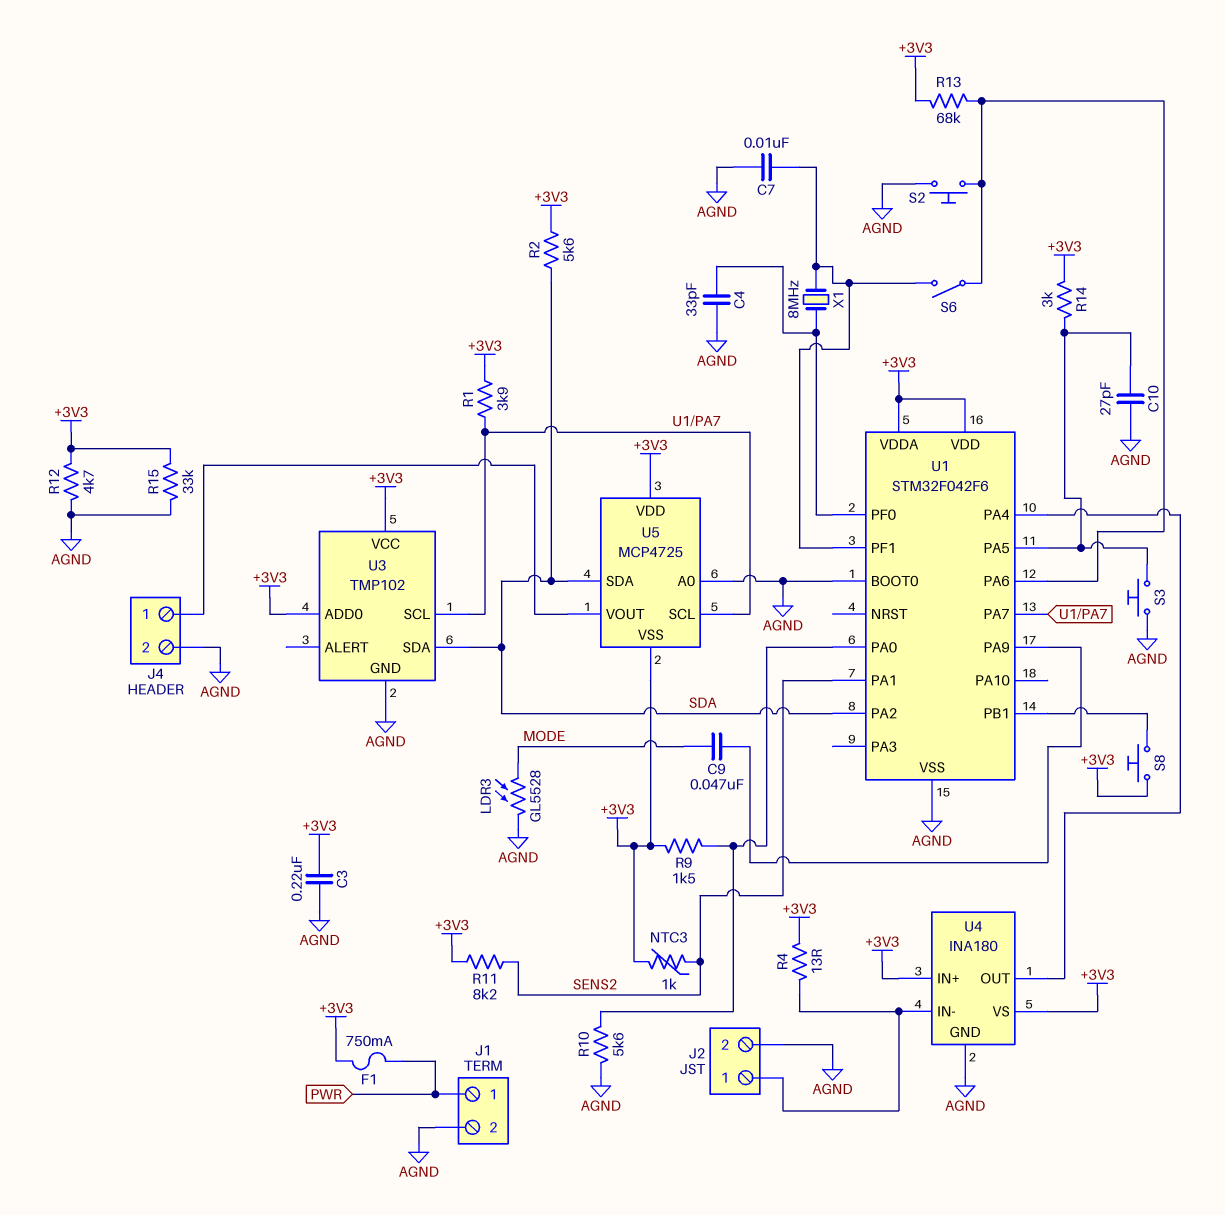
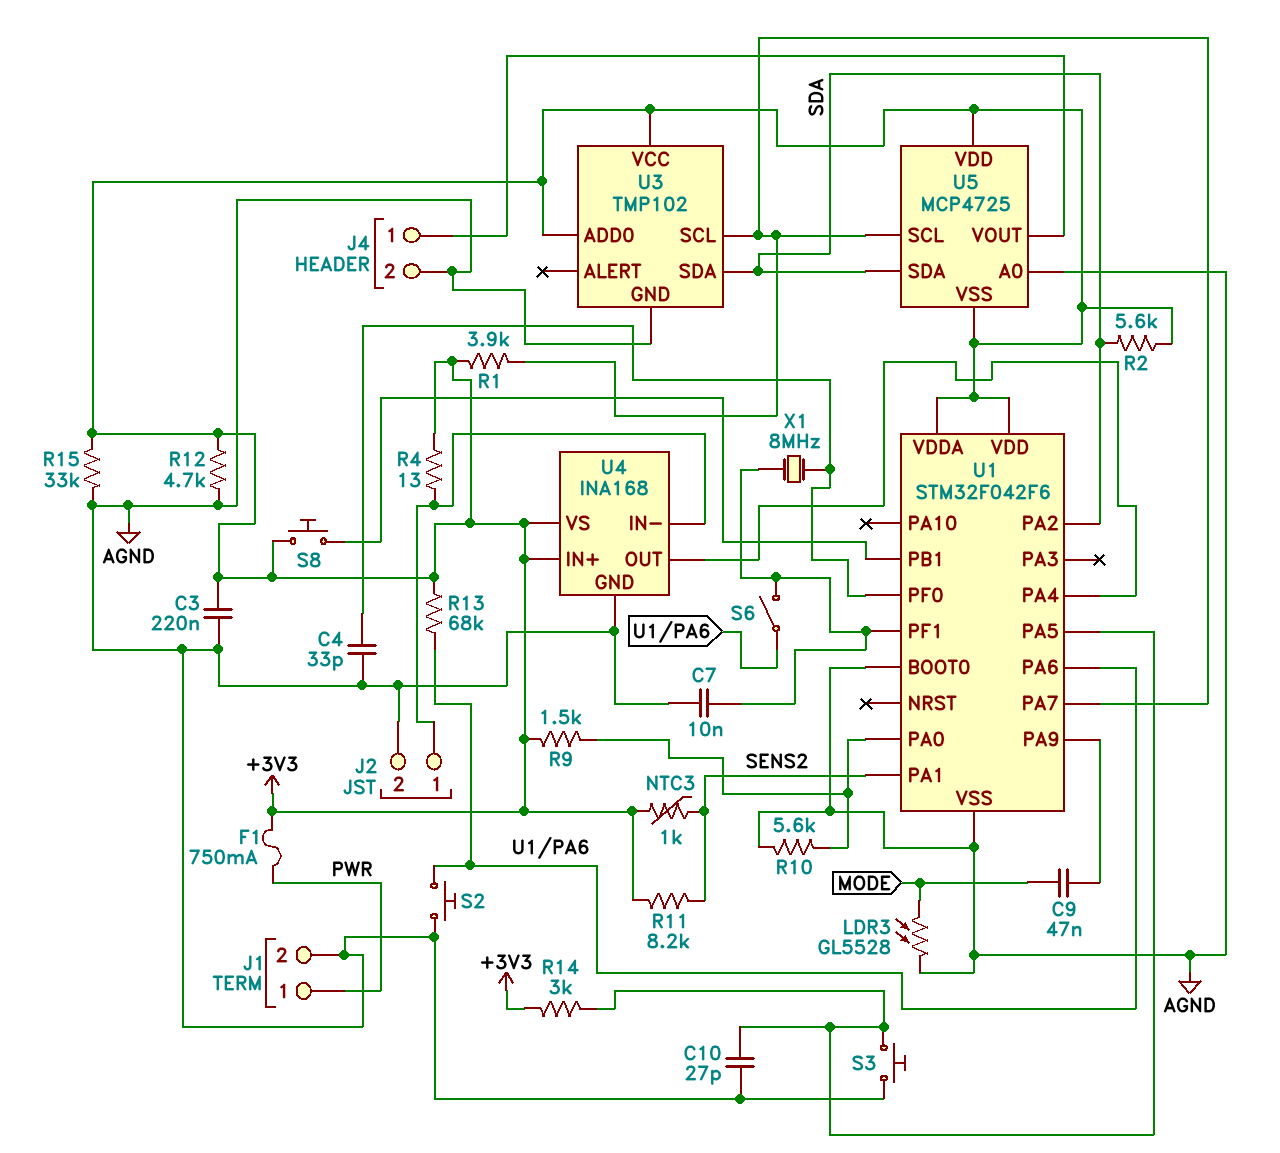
U4: INA180 -> INA168

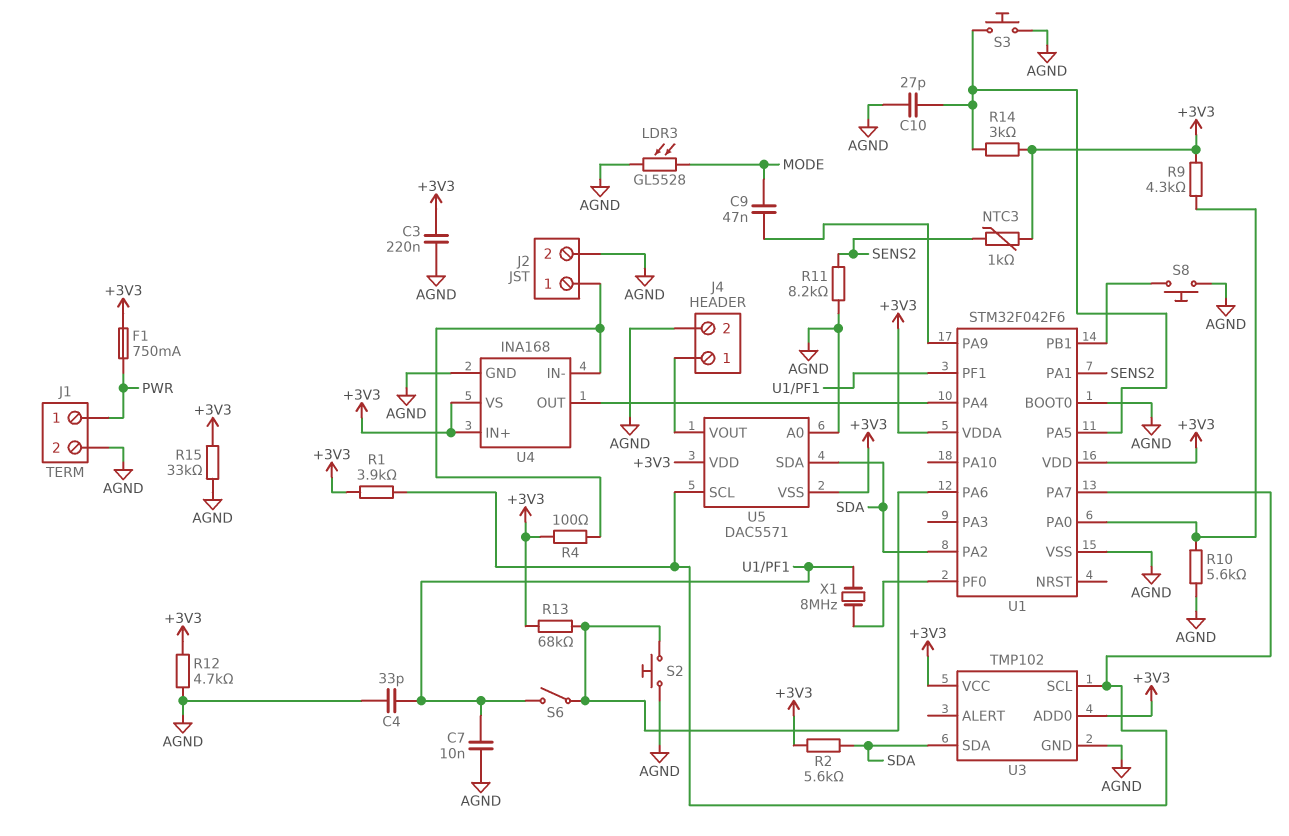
C4: 33pF (AGND, U1/PF0) -> 33pF (AGND, U1/PF1)
R4: 13 (+3V3, J2/1) -> 100 (+3V3, J2/1)
R9: 1.5k (+3V3, U1/PA0) -> 4.3k (+3V3, U1/PA0)
R11: 8.2k (+3V3, SENS2) -> 8.2k (AGND, SENS2)
S8: button (+3V3, U1/PB1) -> button (AGND, U1/PB1)
U5: MCP4725 -> DAC5571

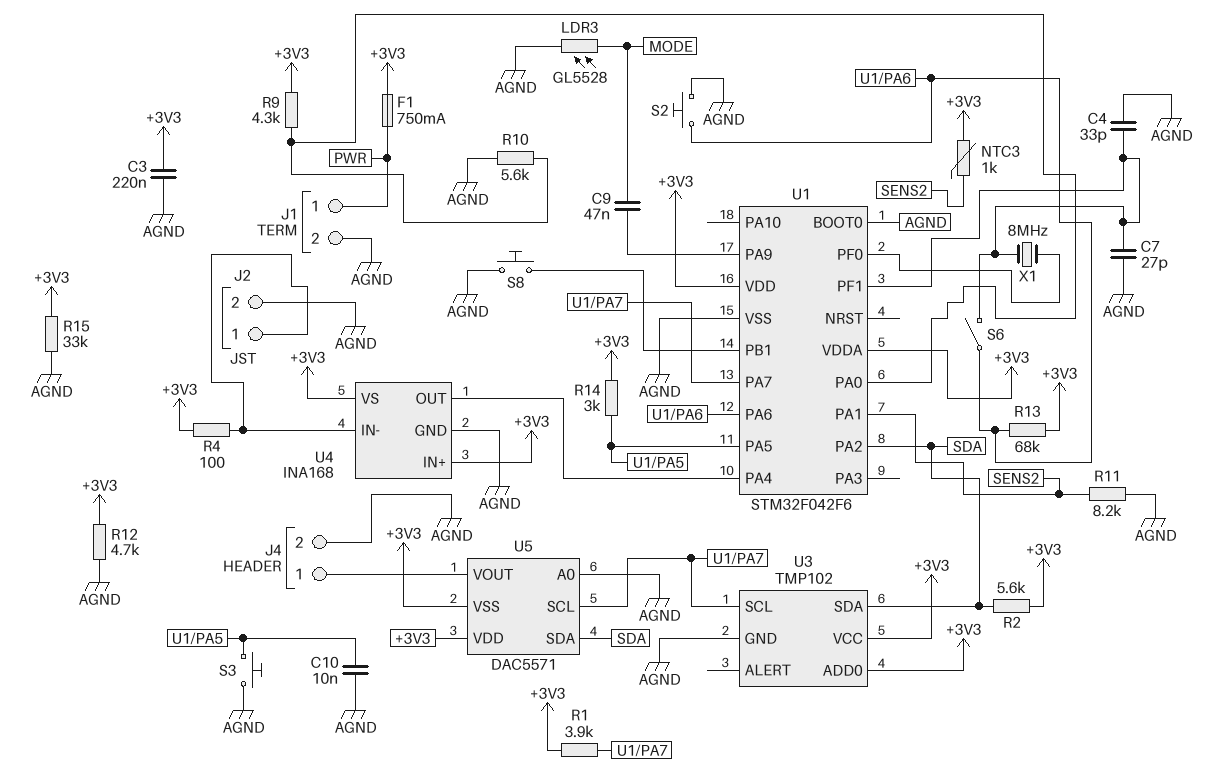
C7: 10nF (AGND, U1/PF1) -> 27pF (AGND, U1/PF1)
C10: 27pF (AGND, U1/PA5) -> 10nF (AGND, U1/PA5)

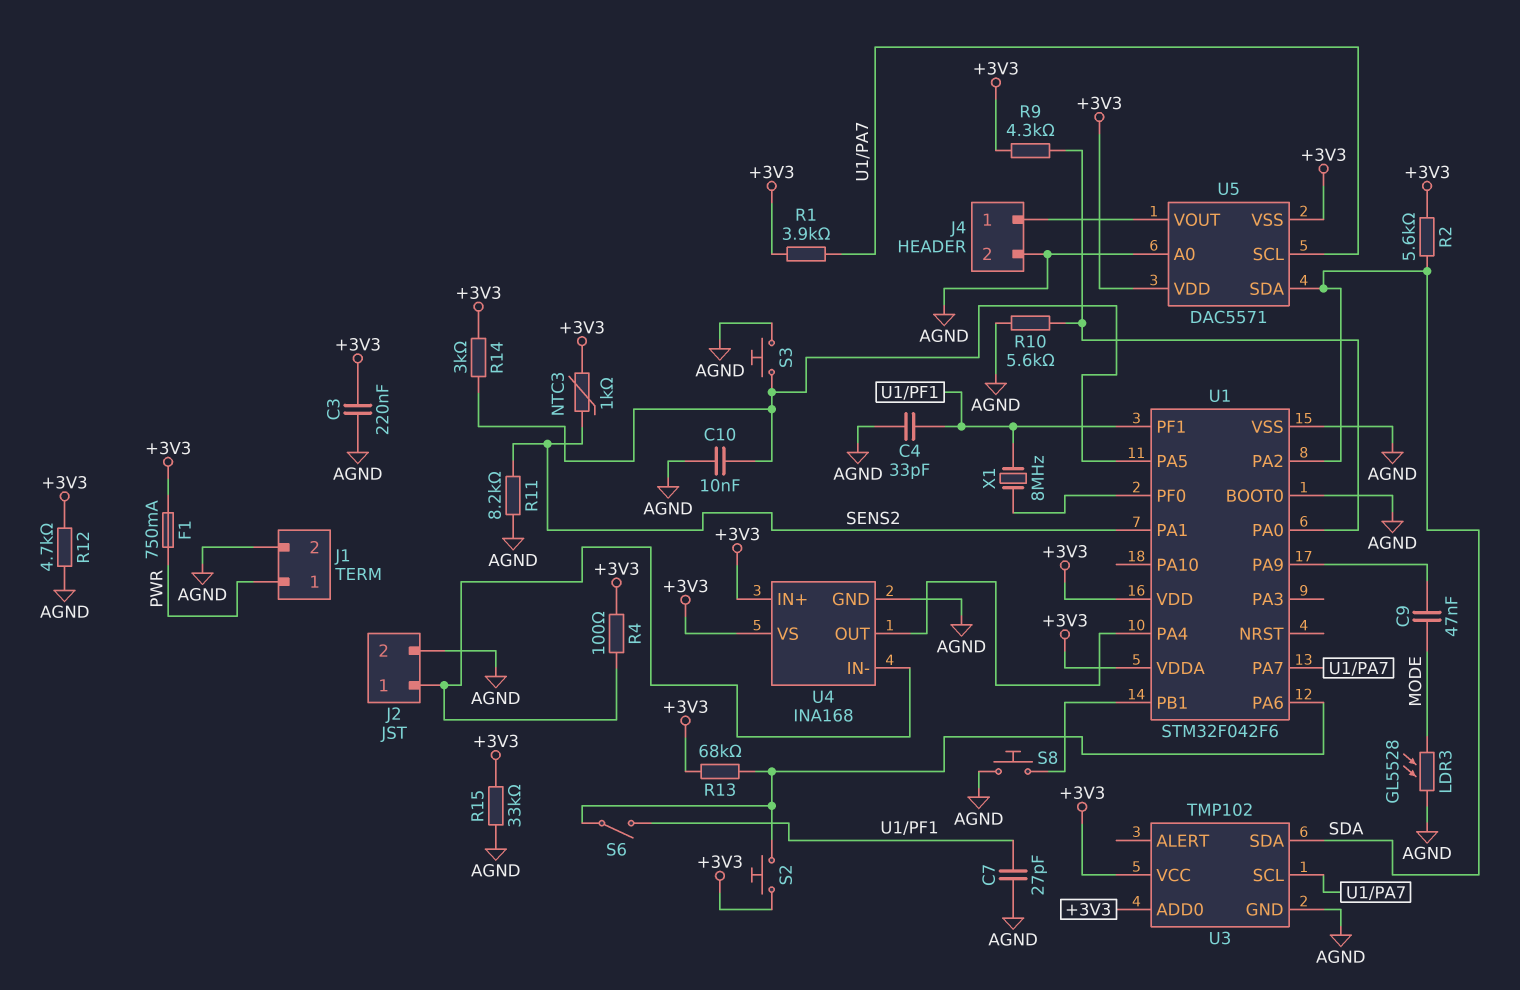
S2: button (AGND, U1/PA6) -> button (+3V3, U1/PA6)

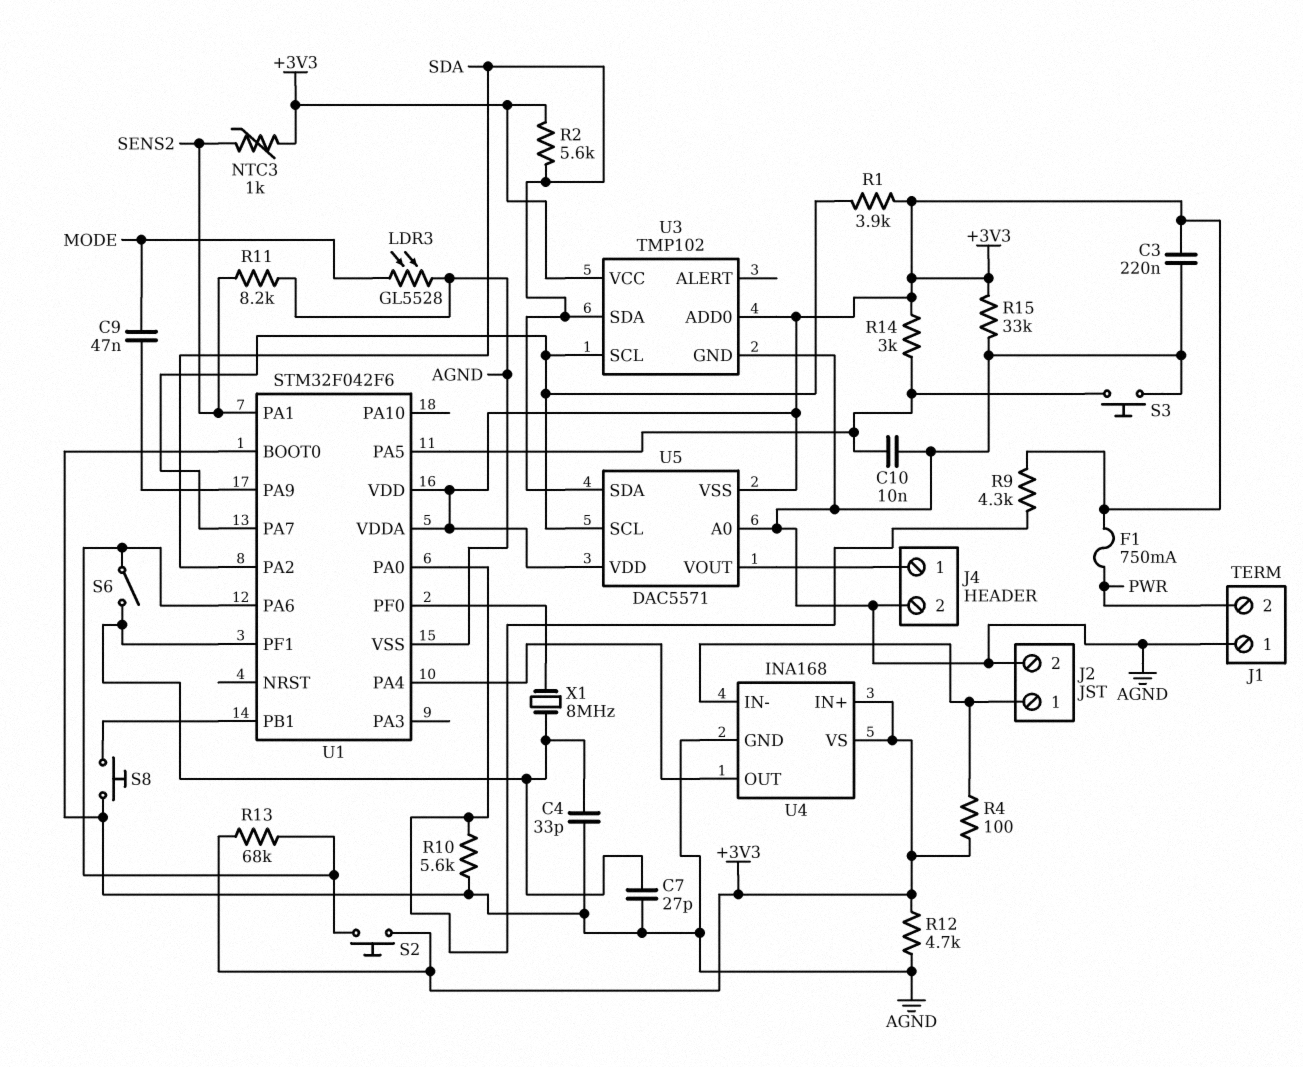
J1 pin 1: PWR -> AGND
J1 pin 2: AGND -> PWR

